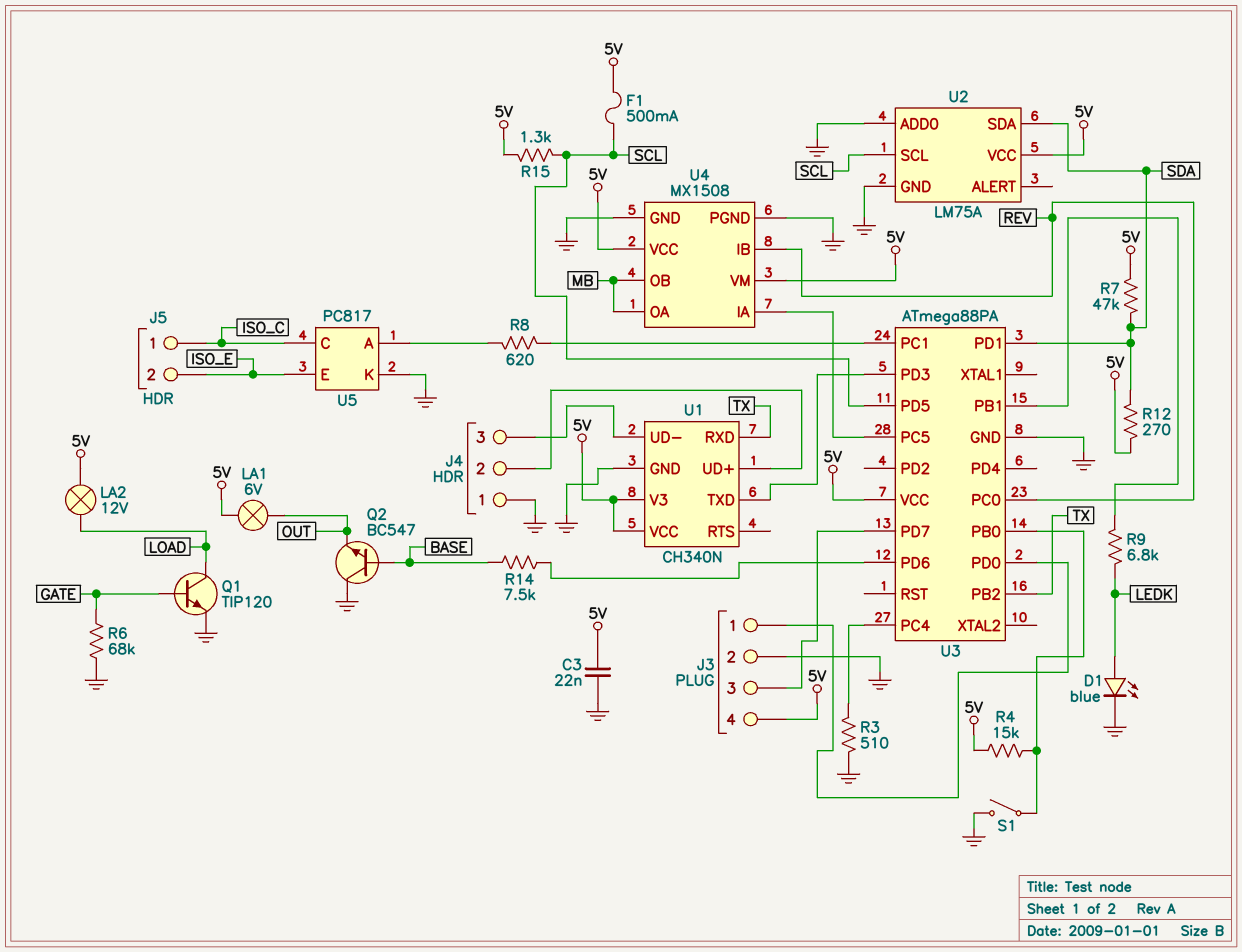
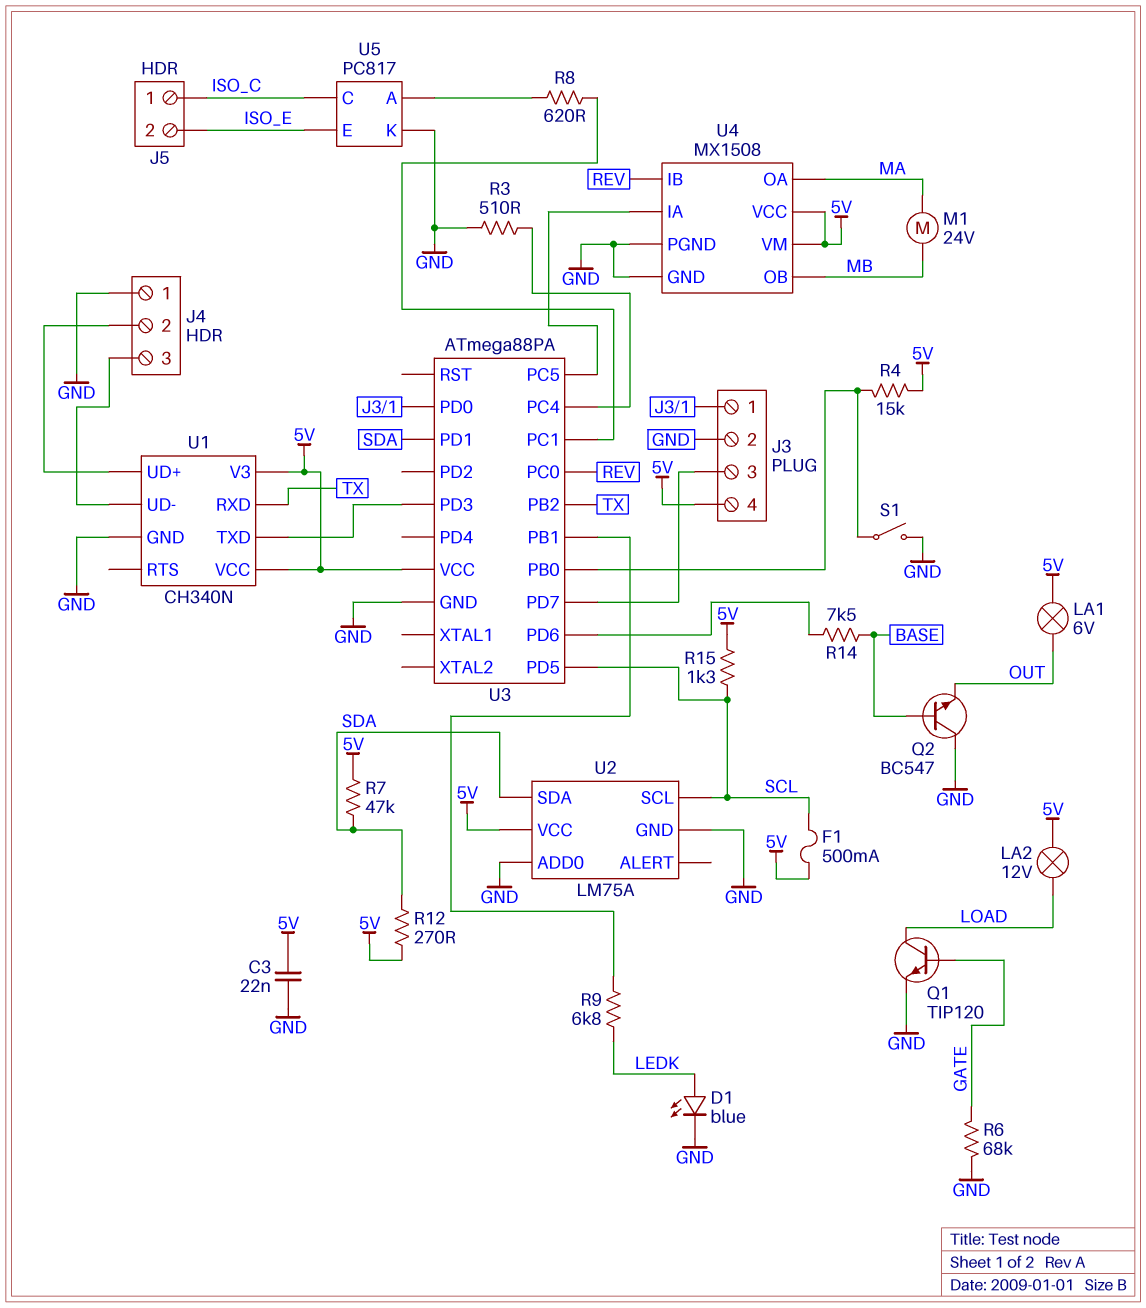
M1: none -> motor 24V (MA, MB)
U4 pin OA: MB -> MA

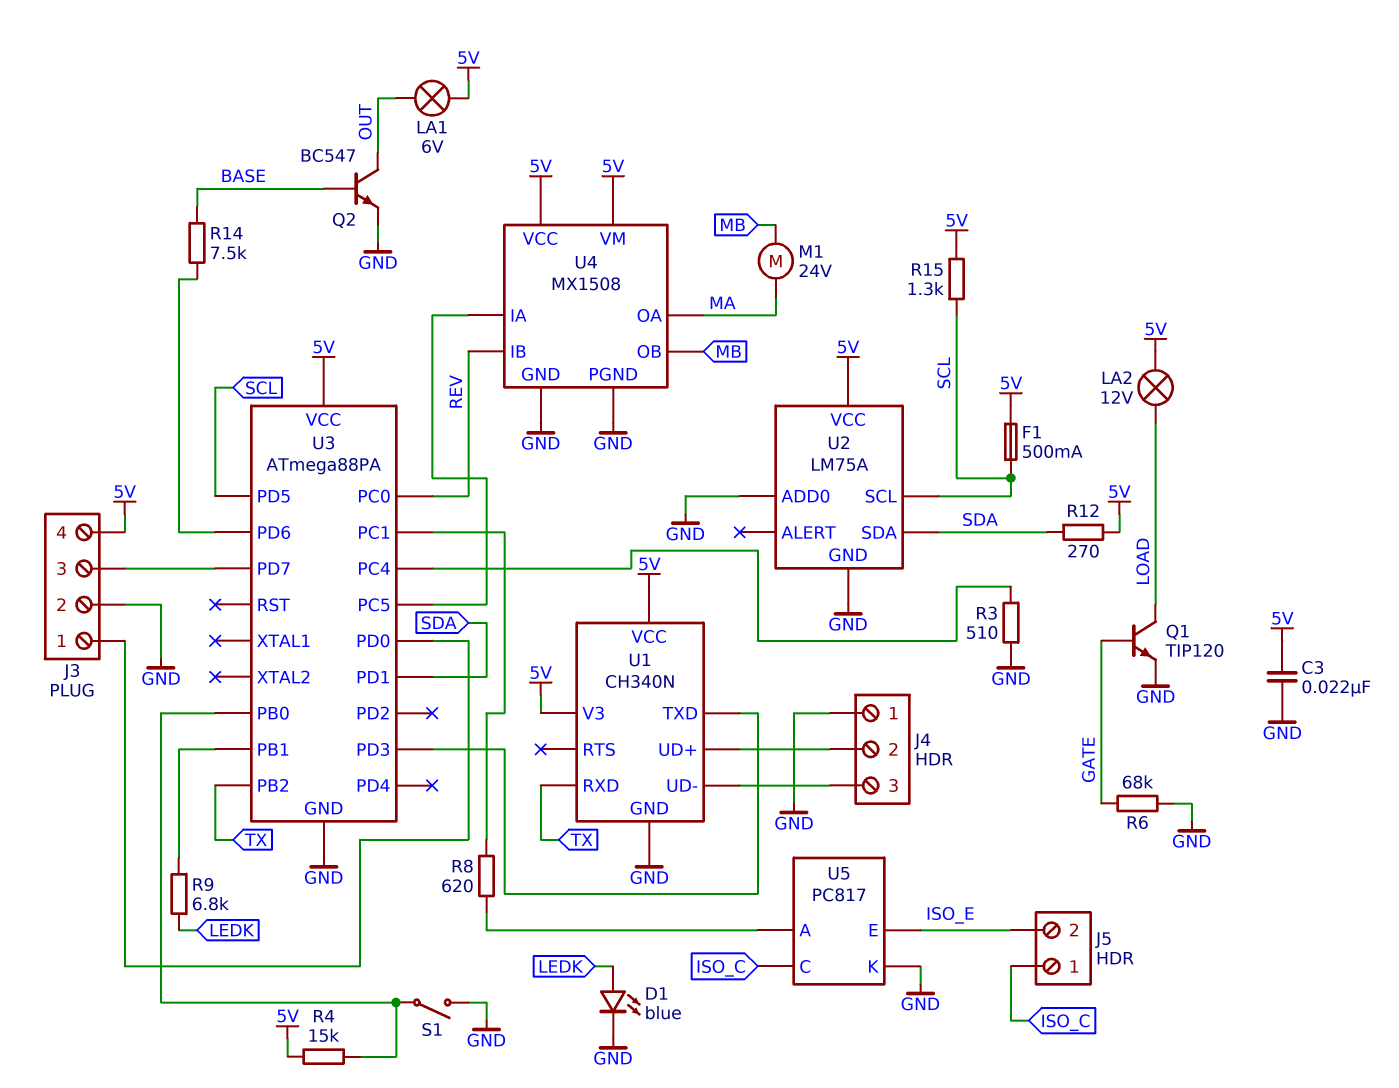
Q2: NPN BC547 (B BASE, C GND, E OUT) -> NPN BC547 (B BASE, C OUT, E GND)
R7: 47k (5V, SDA) -> none

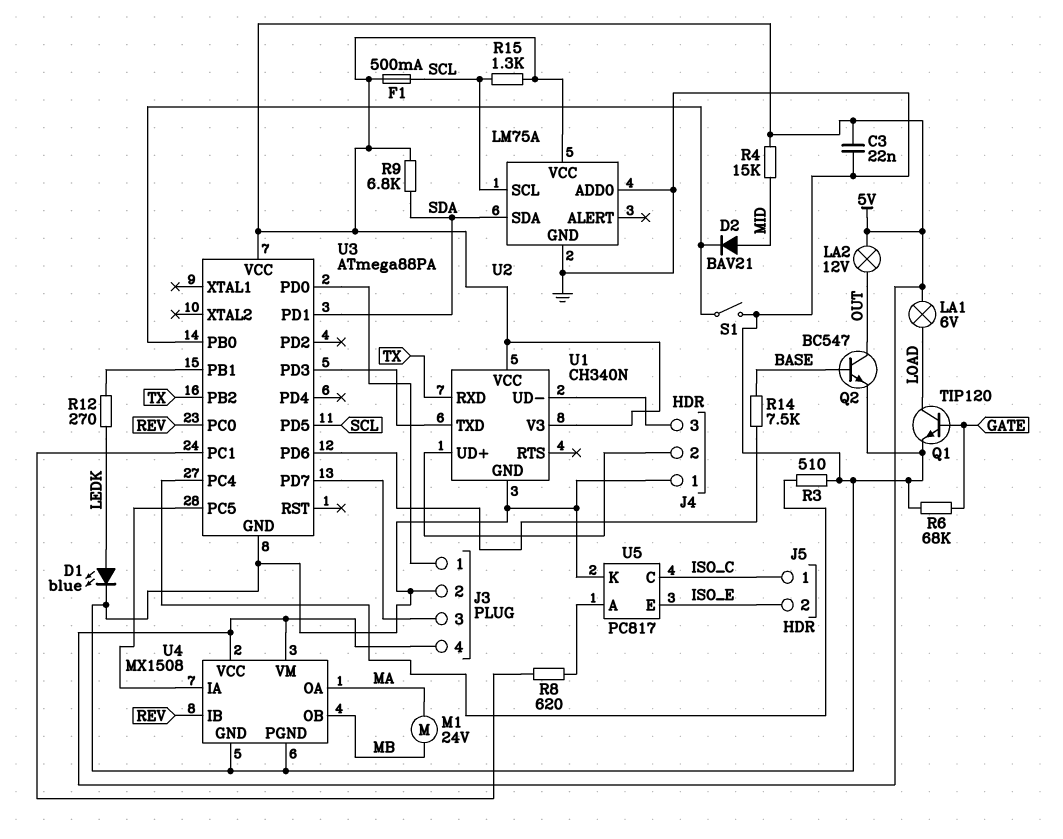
D2: none -> diode BAV21 (A MID, K U3/PB0)
LA1: lamp 6V (5V, OUT) -> lamp 6V (5V, LOAD)
LA2: lamp 12V (5V, LOAD) -> lamp 12V (5V, OUT)
R4: 15k (5V, U3/PB0) -> 15k (5V, MID)
R9: 6.8k (LEDK, U3/PB1) -> 6.8k (5V, SDA)
R12: 270 (5V, SDA) -> 270 (LEDK, U3/PB1)

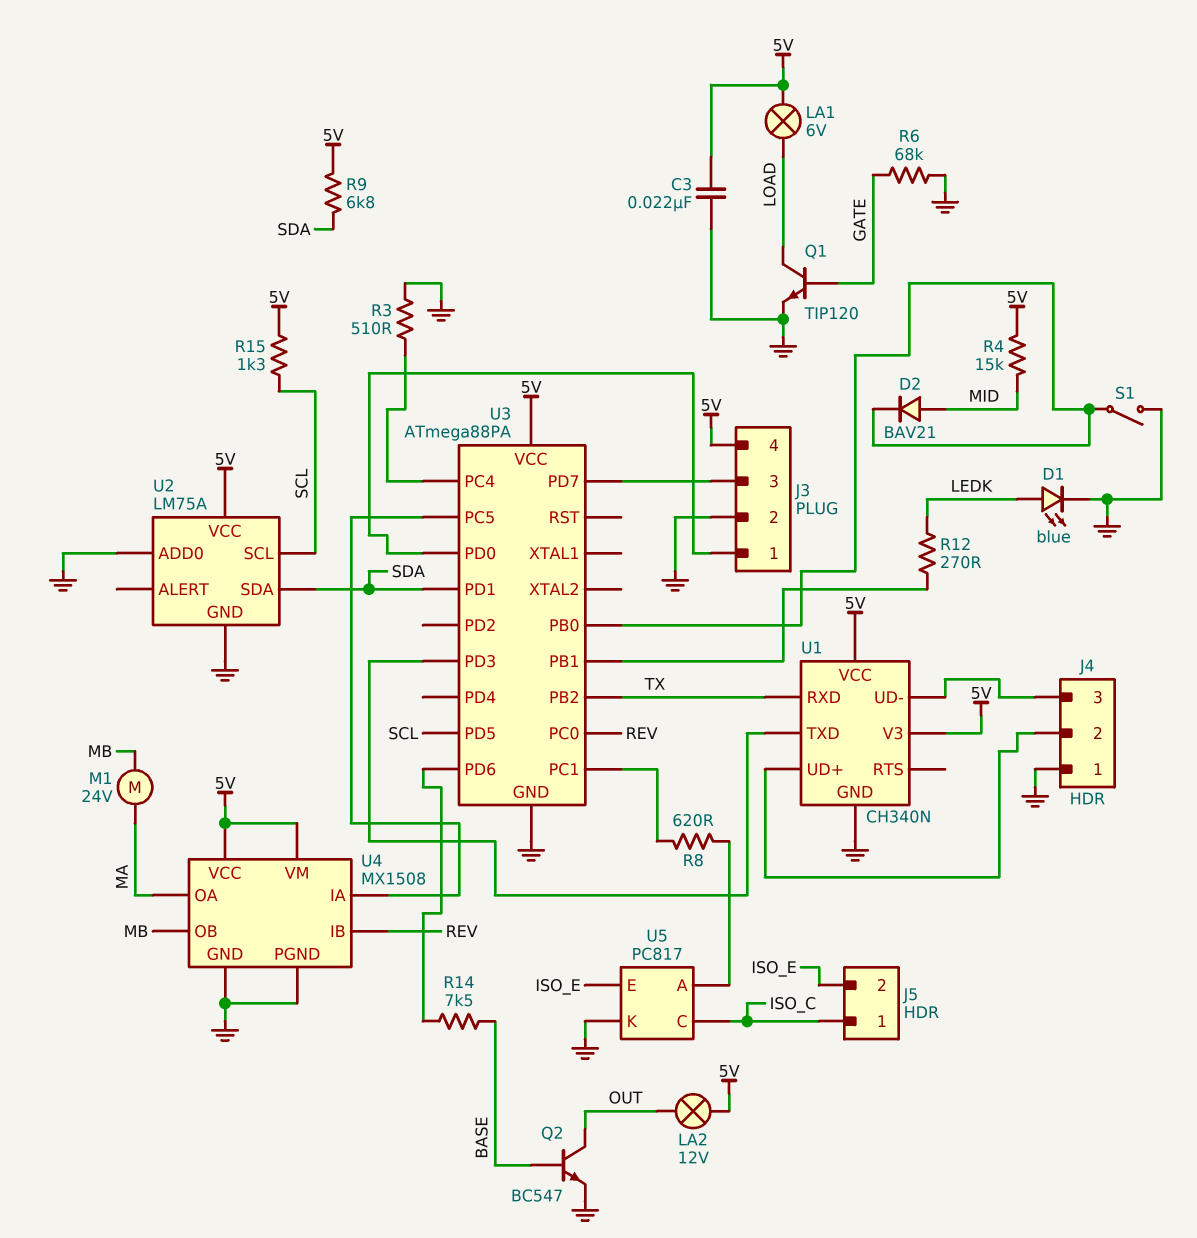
F1: 500mA (5V, SCL) -> none

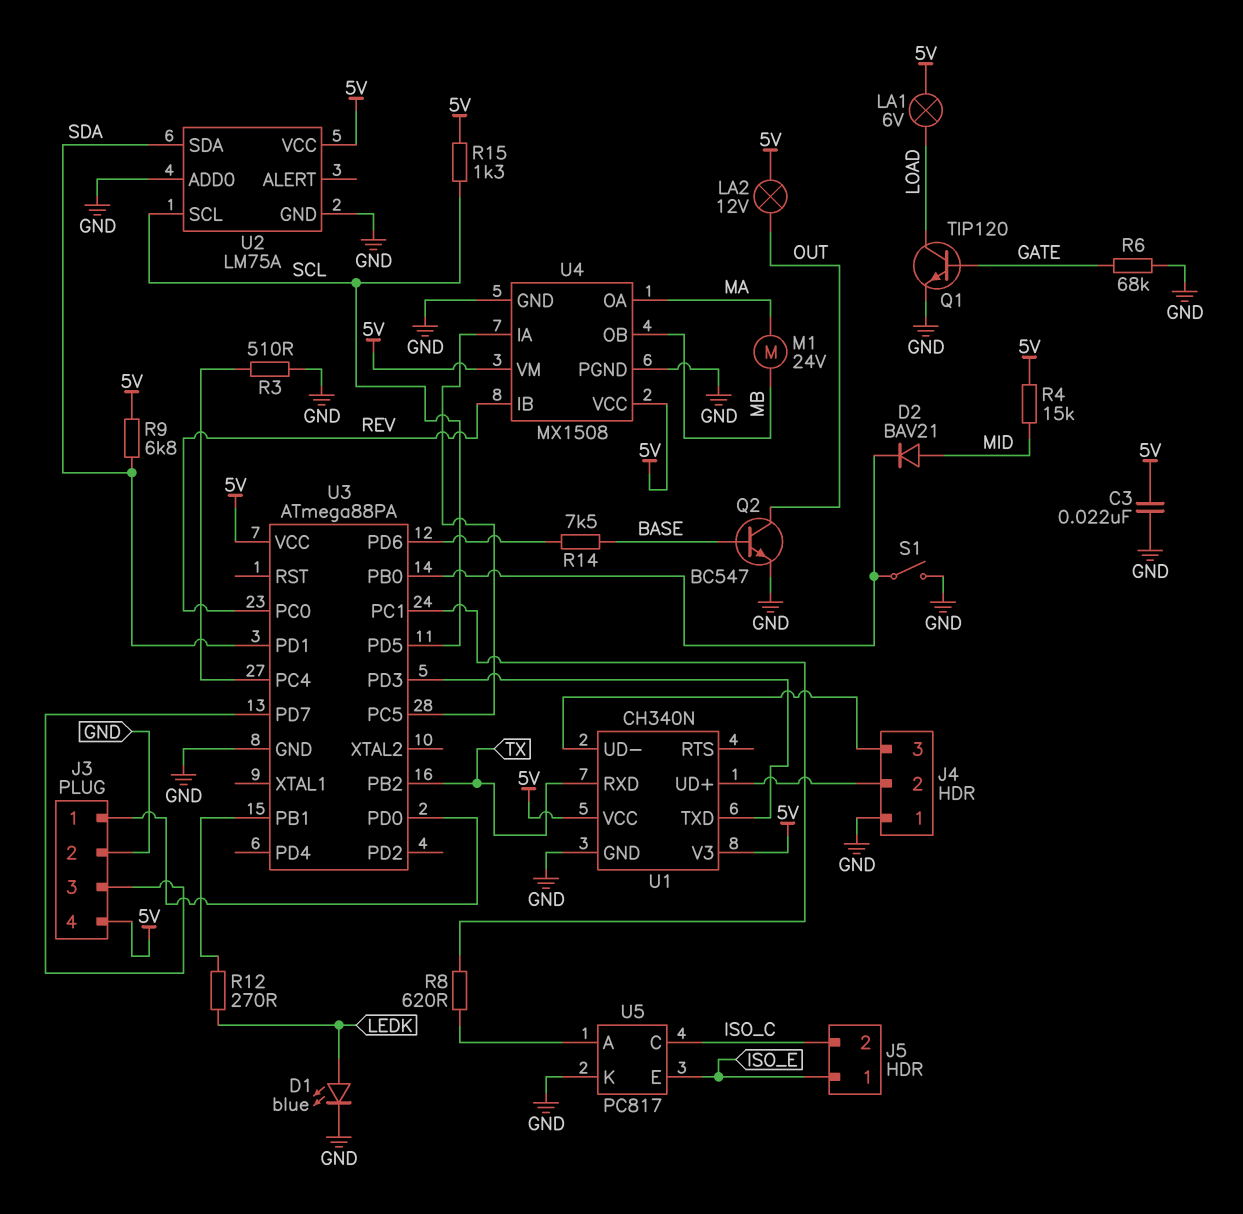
J5 pin 1: ISO_C -> ISO_E
J5 pin 2: ISO_E -> ISO_C

